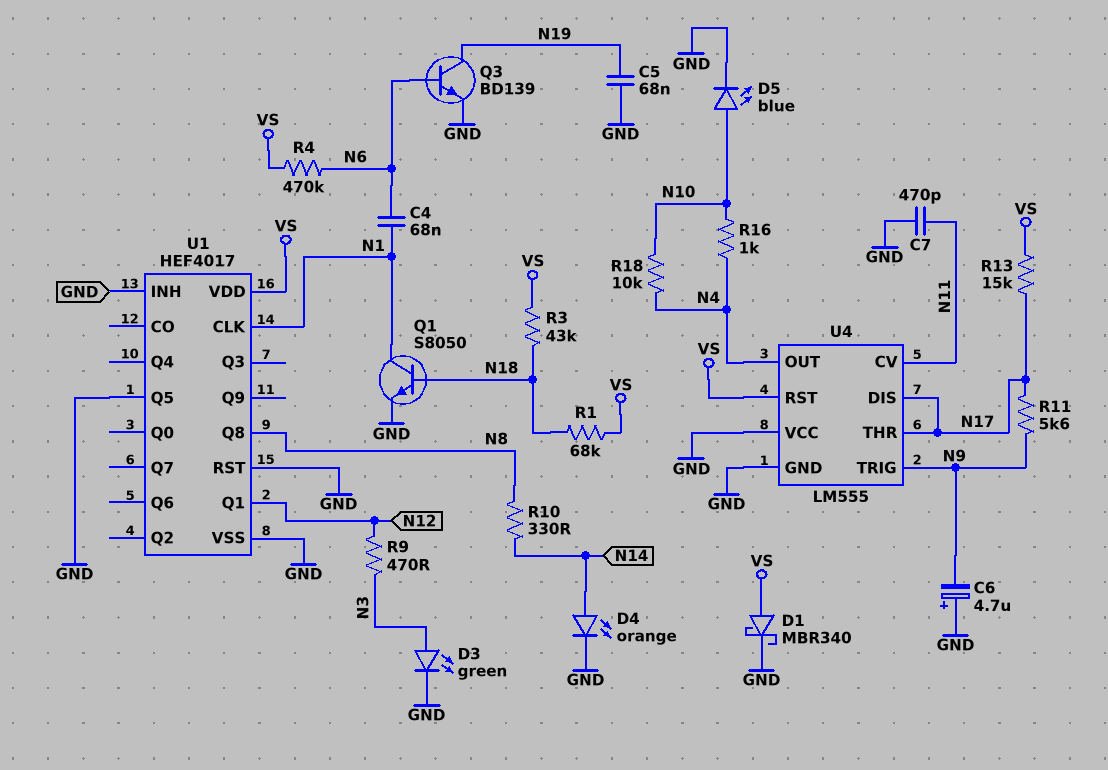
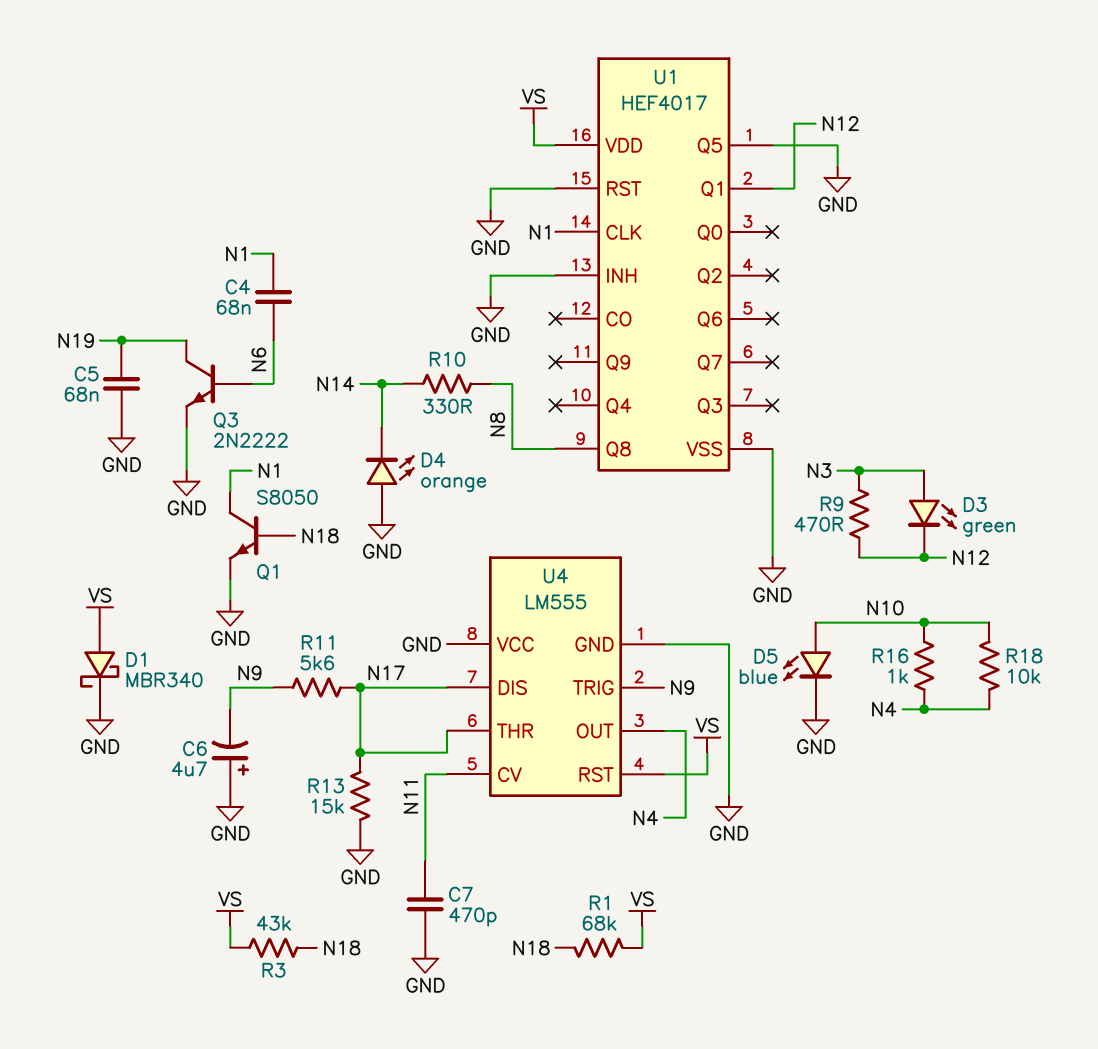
D3: LED green (A N3, K GND) -> LED green (A N3, K N12)
D4: LED orange (A N14, K GND) -> LED orange (A GND, K N14)
Q3: NPN BD139 (B N6, C N19, E GND) -> NPN 2N2222 (B N6, C N19, E GND)
R4: 470k (N6, VS) -> none
R13: 15k (N17, VS) -> 15k (GND, N17)

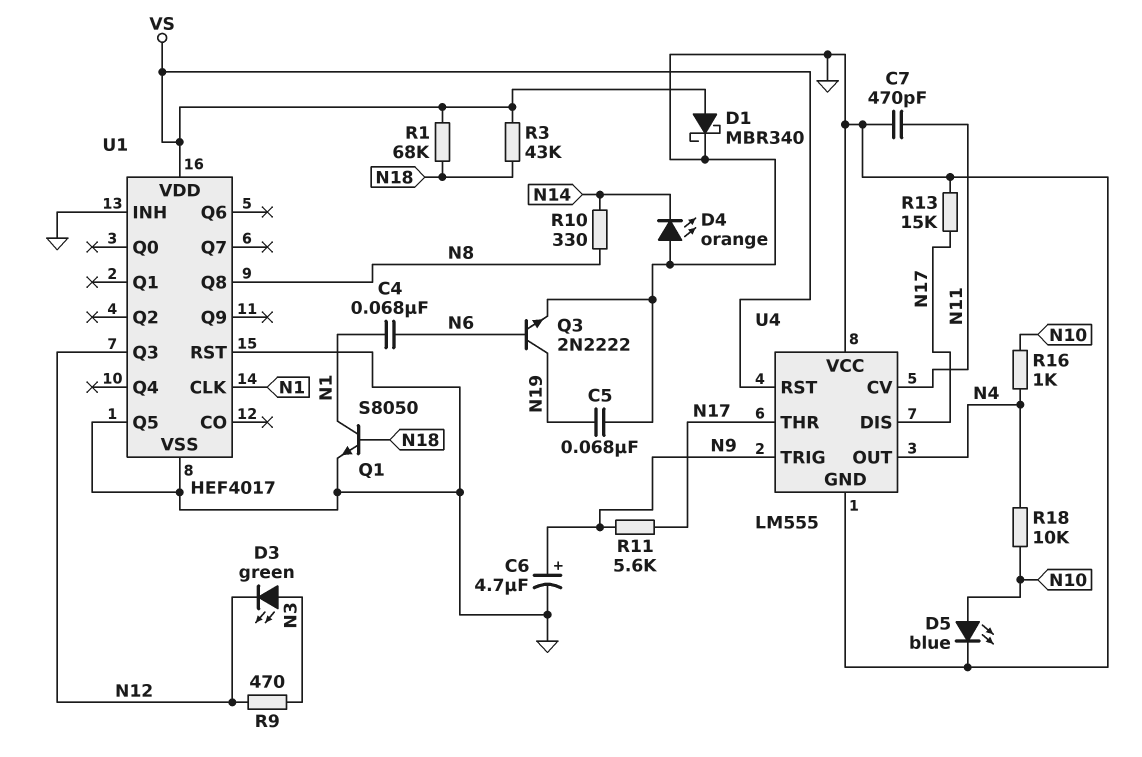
C6: 4.7uF (plus GND, minus N9) -> 4.7uF (plus N9, minus GND)
U1 pin Q1: N12 -> none
U1 pin Q3: none -> N12

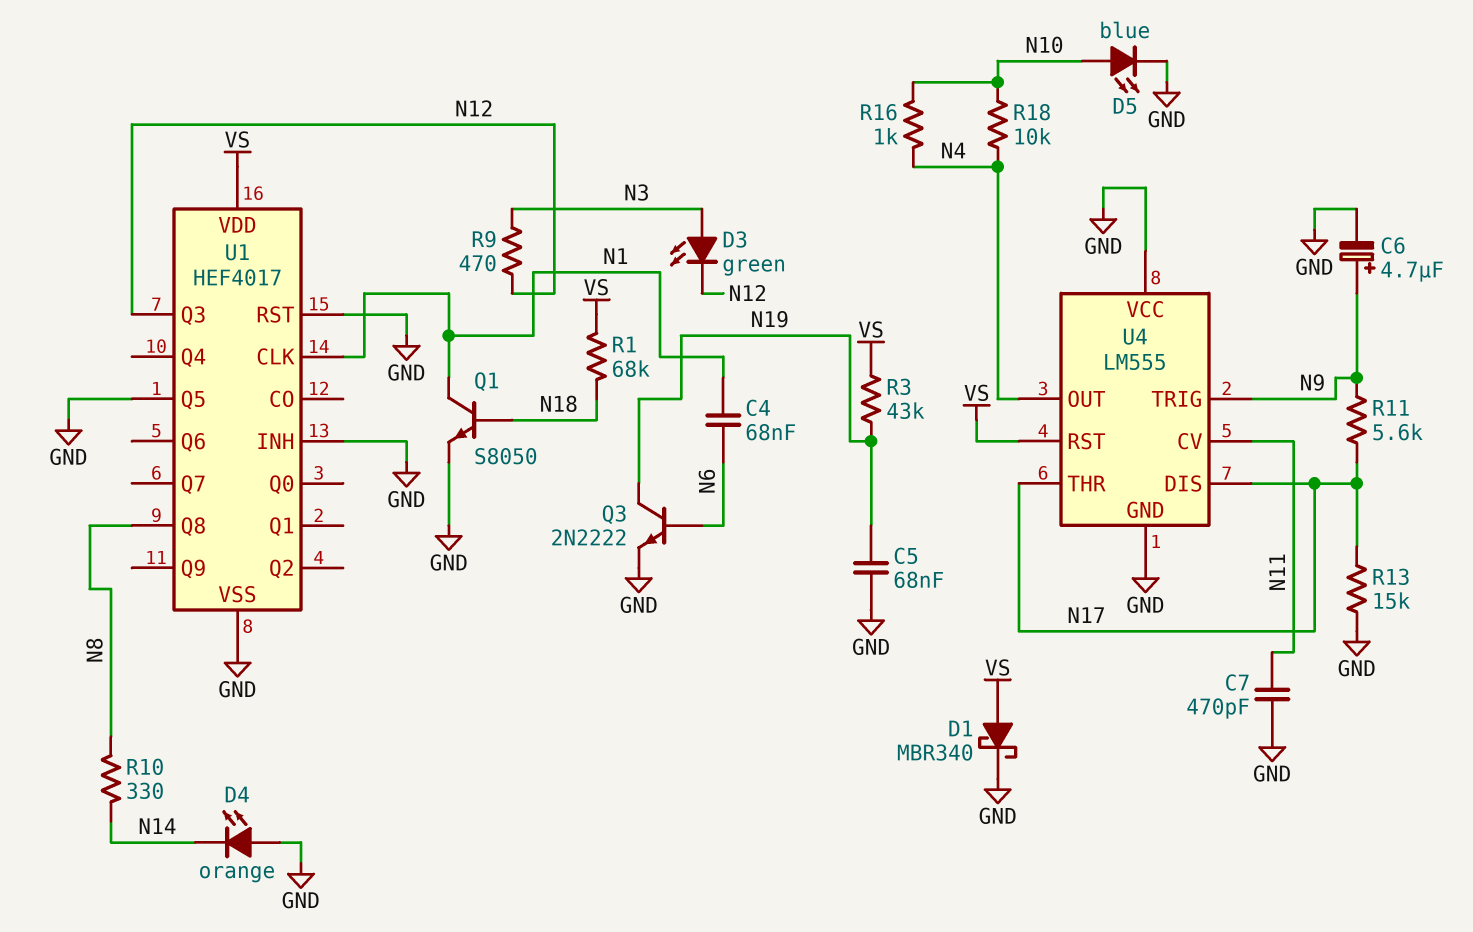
R3: 43k (N18, VS) -> 43k (N19, VS)

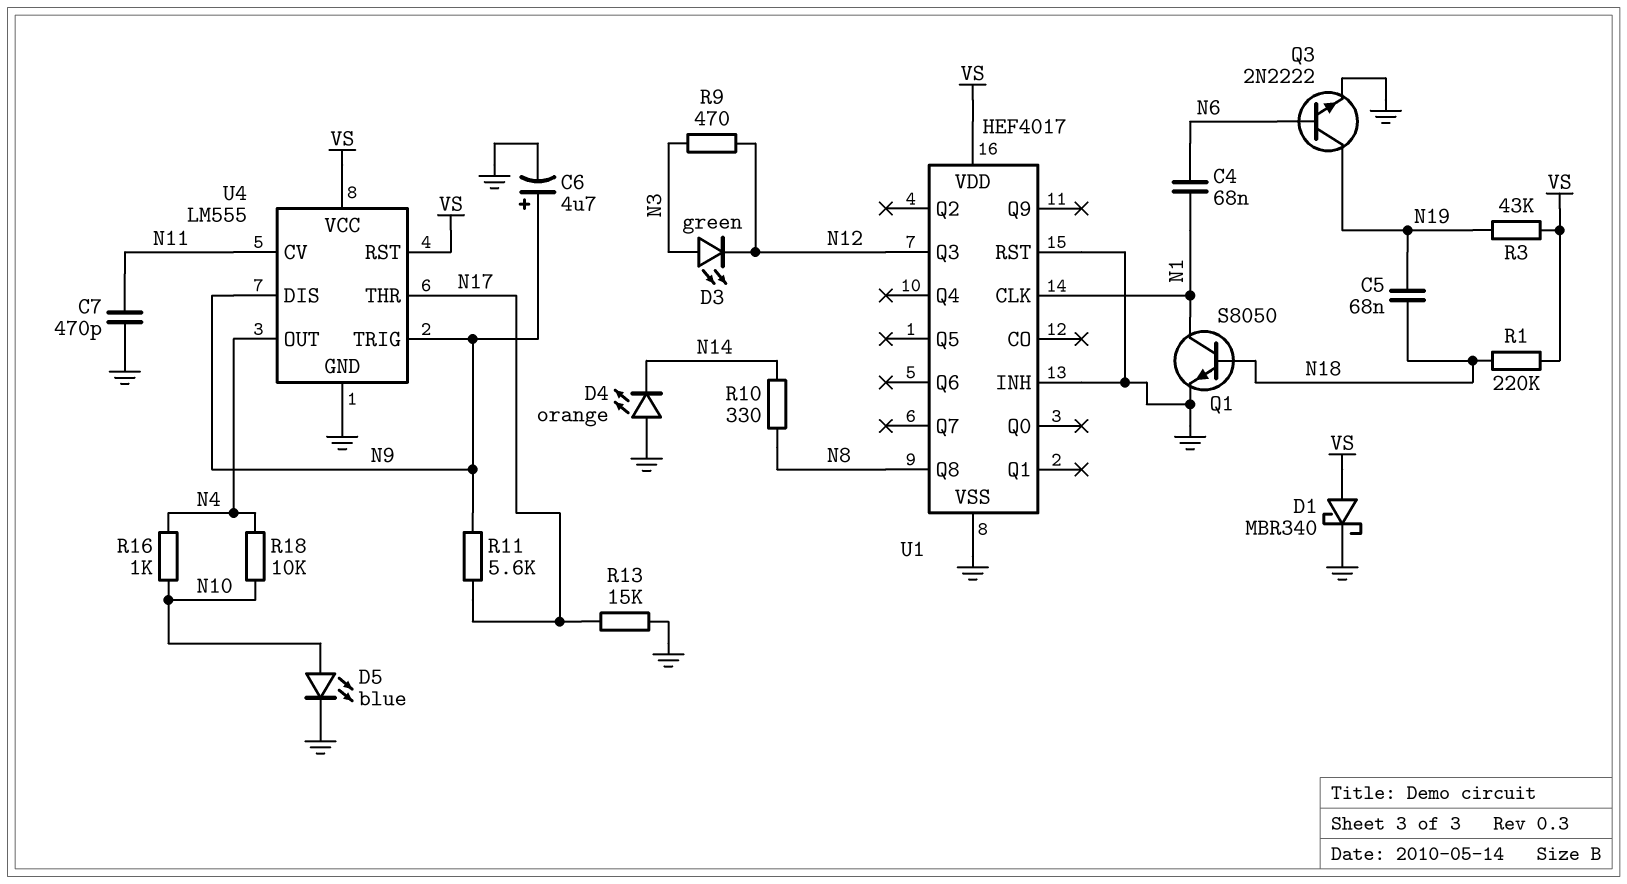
C5: 68nF (GND, N19) -> 68nF (N18, N19)
R1: 68k (N18, VS) -> 220k (N18, VS)
U1 pin Q5: GND -> none
U4 pin DIS: N17 -> N9
U4 pin VCC: GND -> VS

